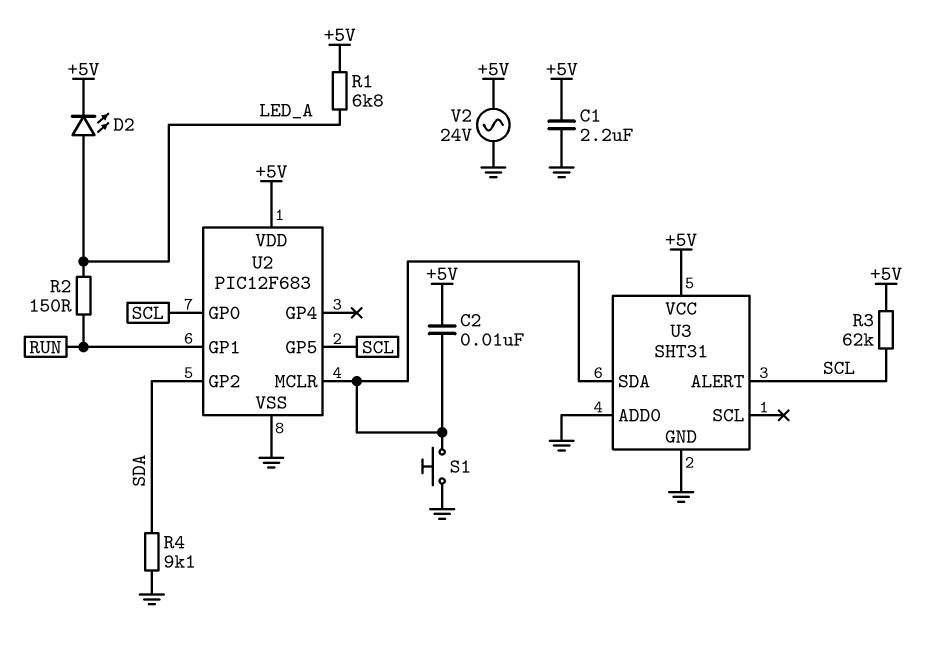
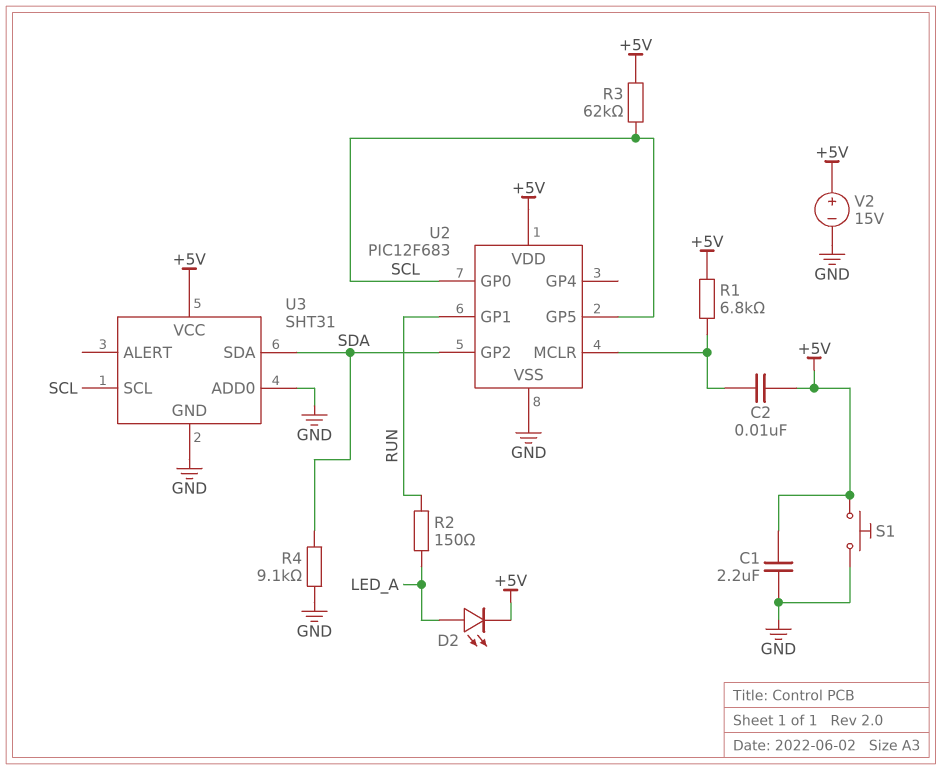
R1: 6.8k (+5V, LED_A) -> 6.8k (+5V, U2/MCLR)
S1: button (GND, U2/MCLR) -> button (+5V, GND)
U3 pin ALERT: SCL -> none
U3 pin SCL: none -> SCL
U3 pin SDA: U2/MCLR -> SDA
V2: AC 24V (+5V, GND) -> 15V (plus +5V, minus GND)

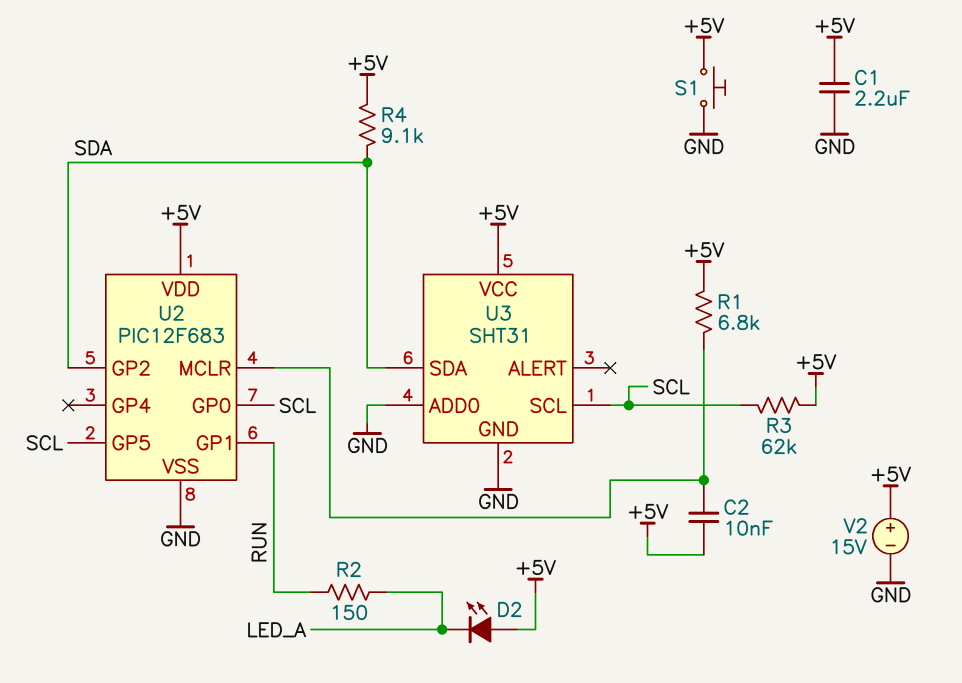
D2: LED (A LED_A, K +5V) -> LED (A +5V, K LED_A)
R4: 9.1k (GND, SDA) -> 9.1k (+5V, SDA)

